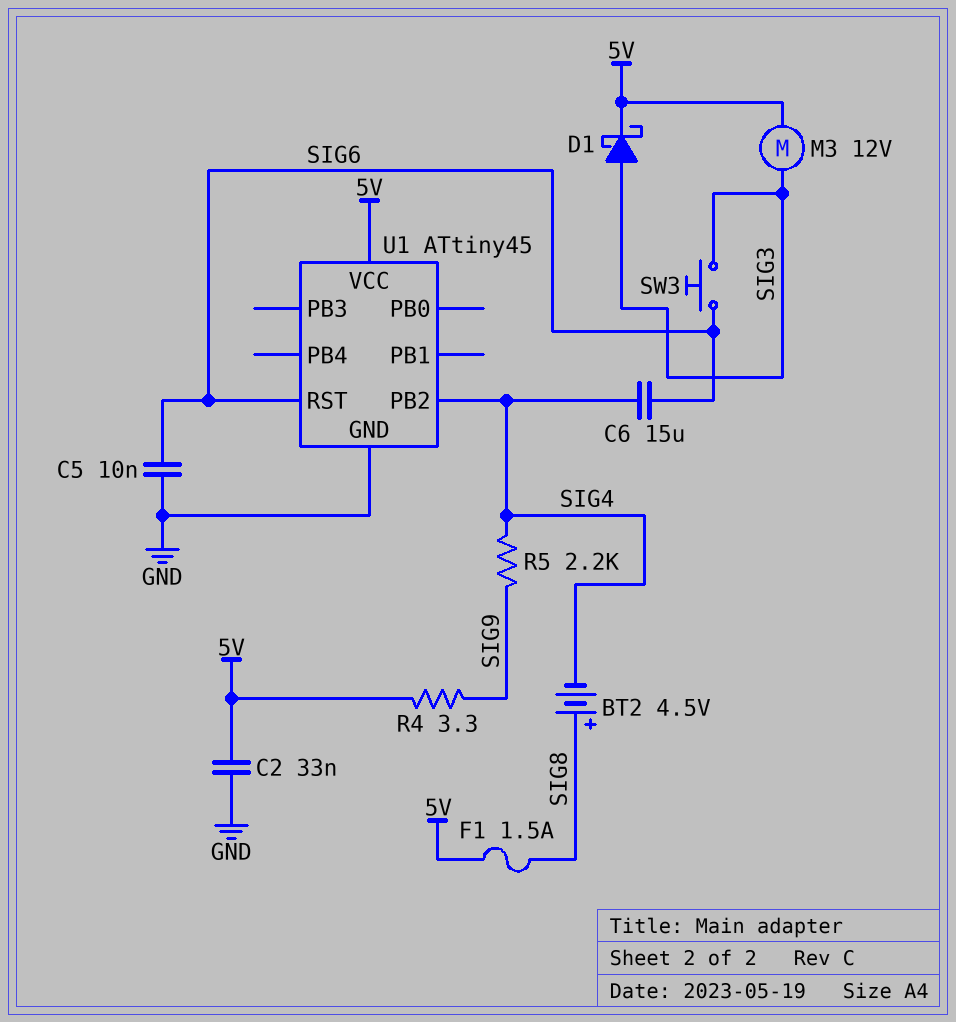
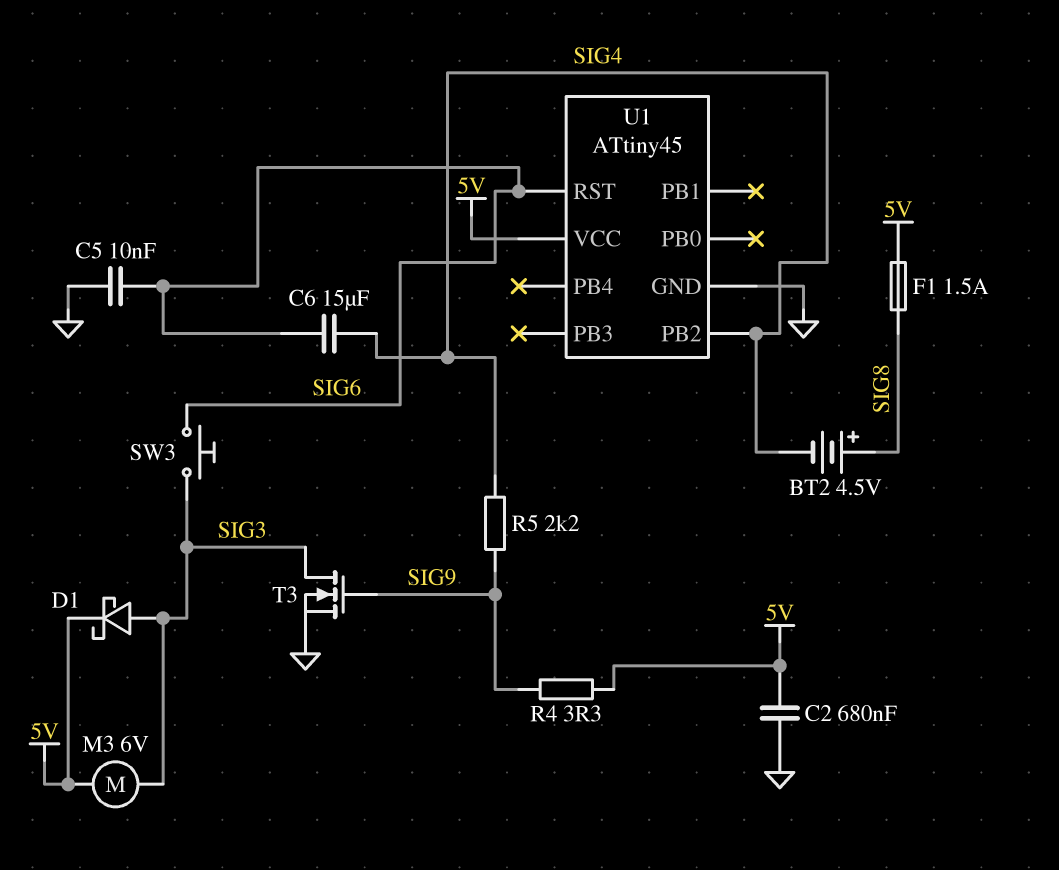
C2: 33nF (5V, GND) -> 680nF (5V, GND)
M3: motor 12V (5V, SIG3) -> motor 6V (5V, SIG3)
T3: none -> NMOS (G SIG9, D SIG3, S GND)

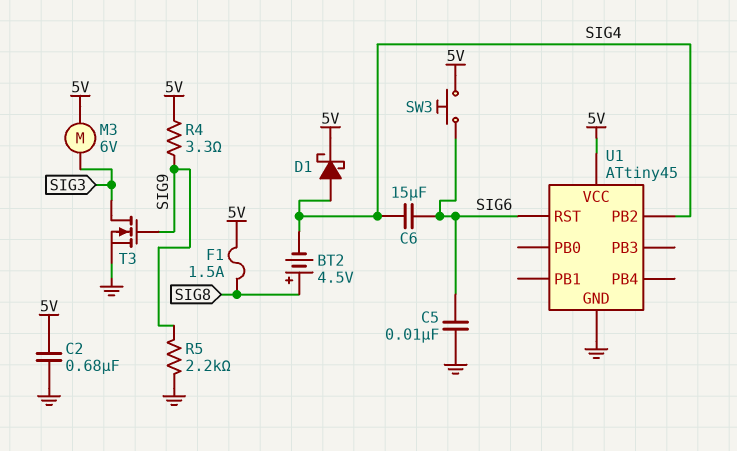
D1: schottky (A SIG3, K 5V) -> schottky (A SIG4, K 5V)
R5: 2.2k (SIG4, SIG9) -> 2.2k (GND, SIG9)
SW3: button (SIG3, SIG6) -> button (5V, SIG6)

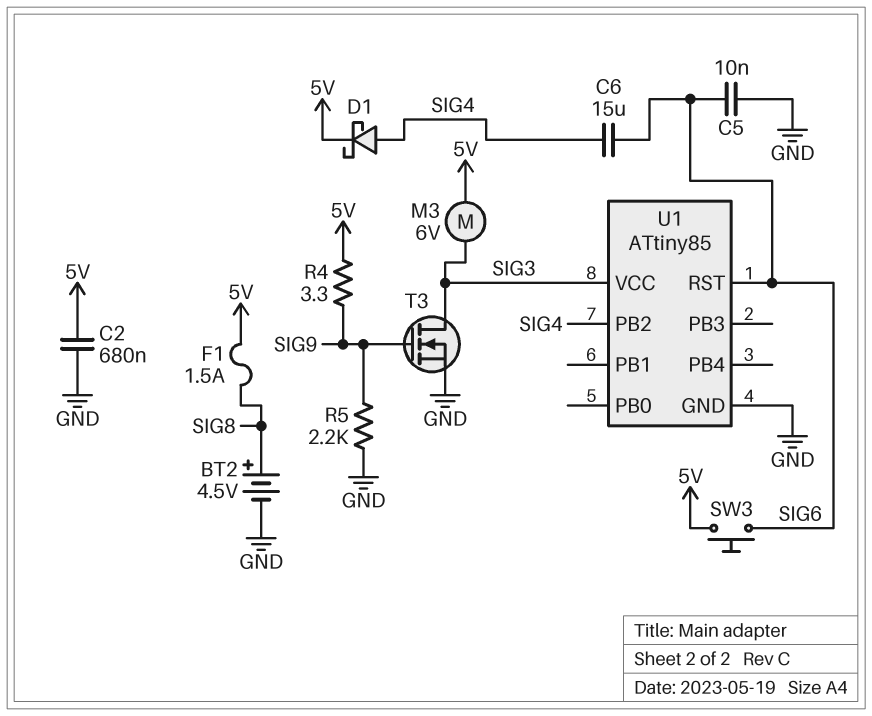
BT2: 4.5V (plus SIG8, minus SIG4) -> 4.5V (plus SIG8, minus GND)
U1: ATtiny45 -> ATtiny85
U1 pin VCC: 5V -> SIG3

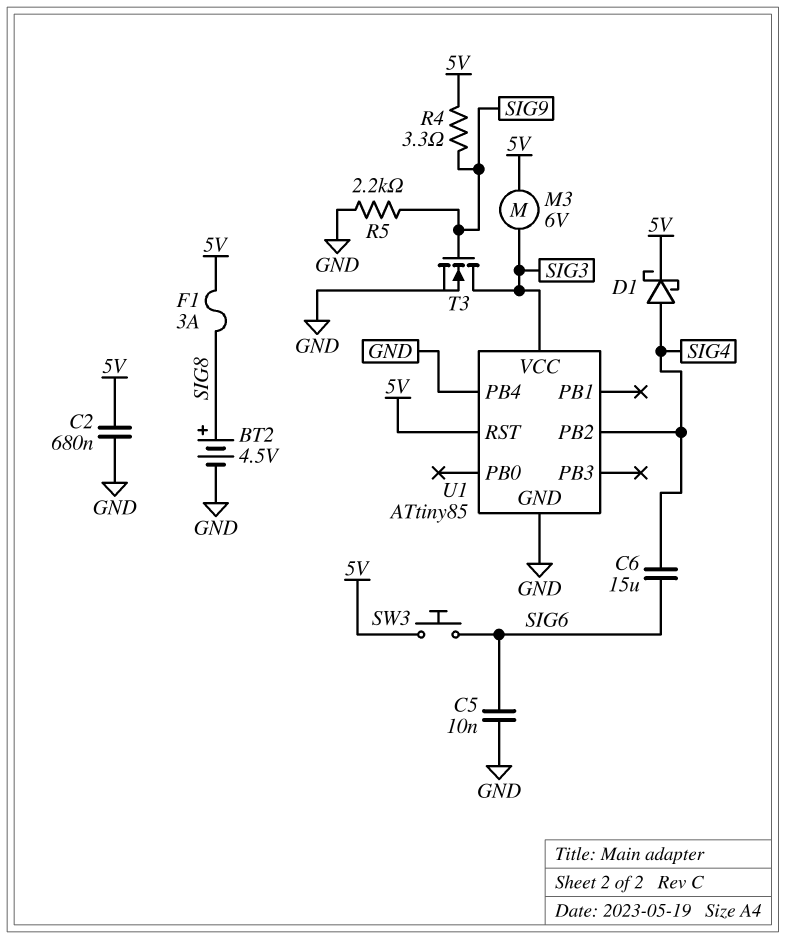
F1: 1.5A (5V, SIG8) -> 3A (5V, SIG8)
U1 pin PB4: none -> GND
U1 pin RST: SIG6 -> 5V

